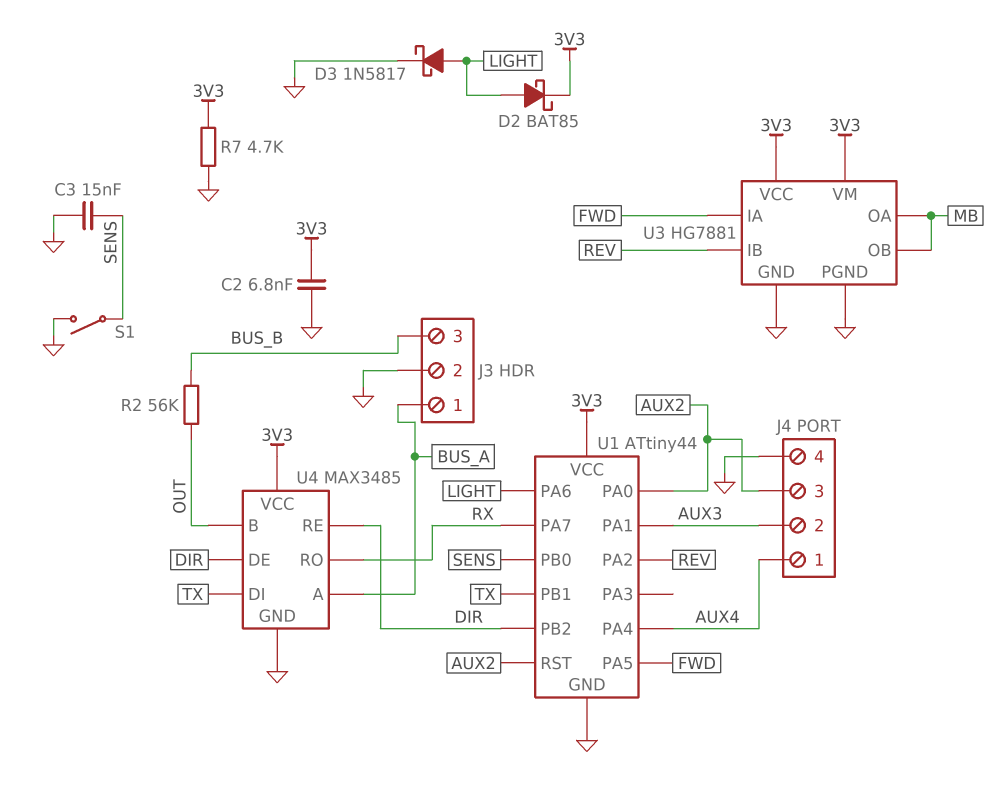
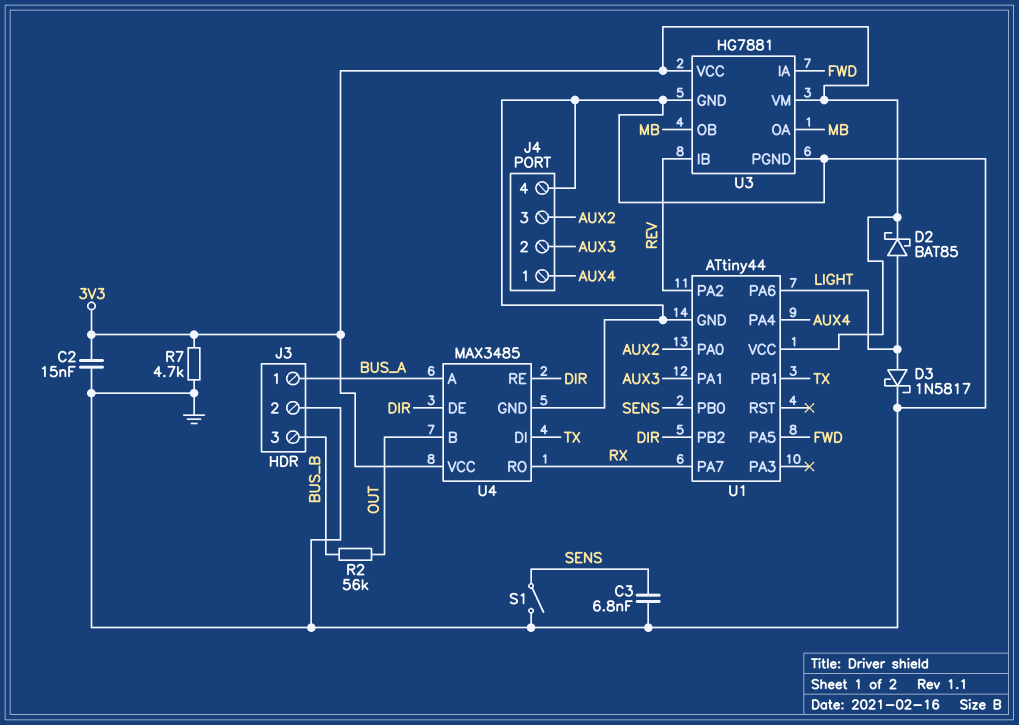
C2: 6.8nF (3V3, GND) -> 15nF (3V3, GND)
C3: 15nF (GND, SENS) -> 6.8nF (GND, SENS)
U1 pin RST: AUX2 -> none

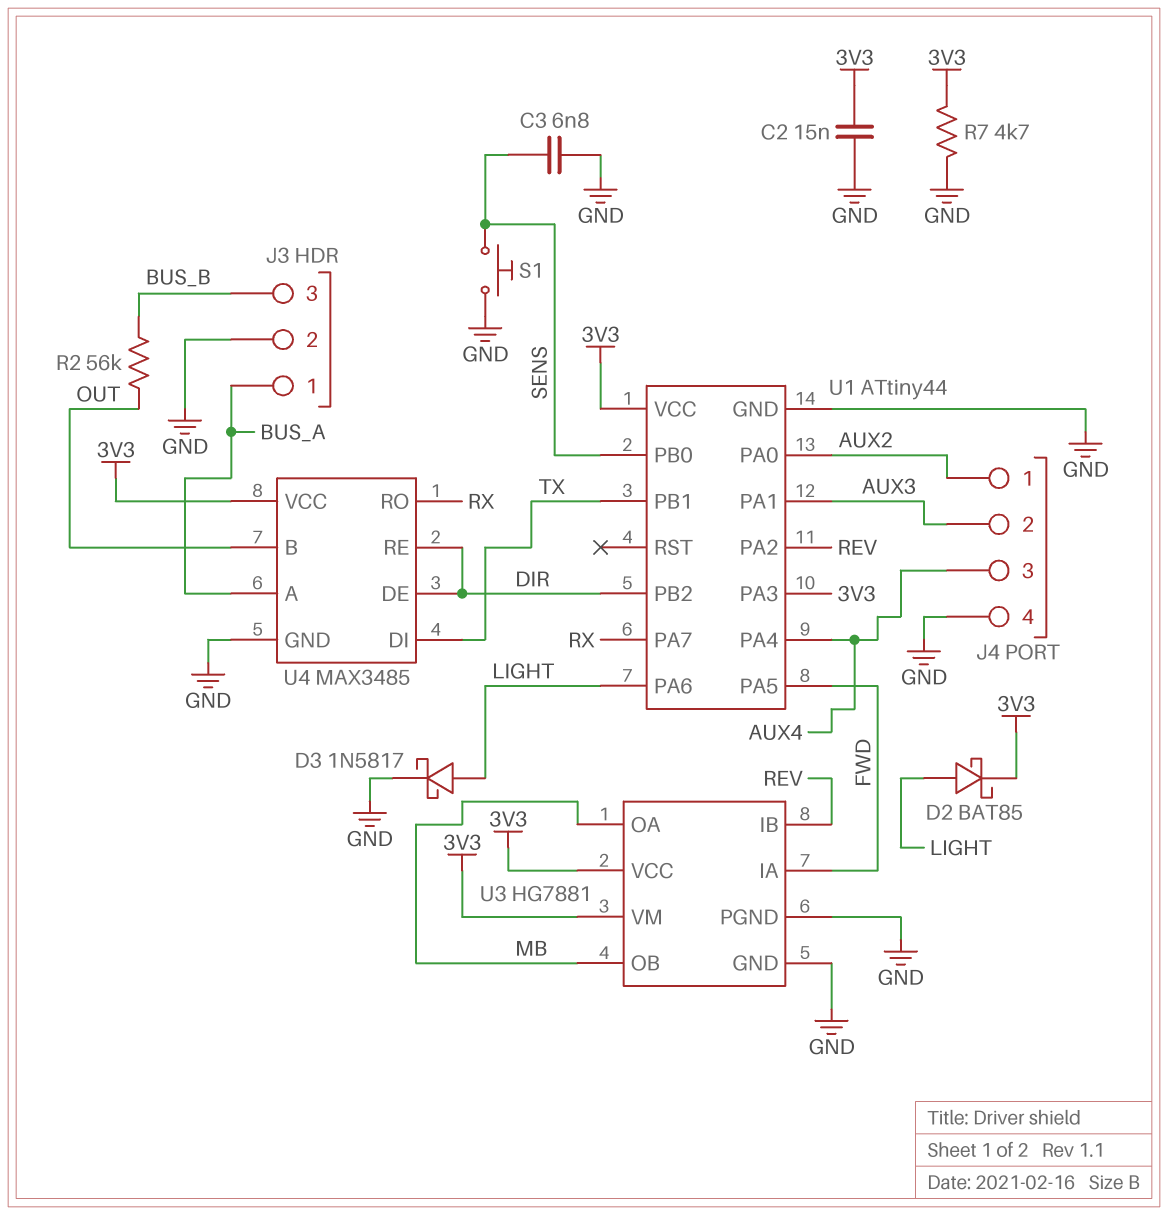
J4 pin 1: AUX4 -> AUX2
J4 pin 3: AUX2 -> AUX4
S1: switch (GND, SENS) -> button (GND, SENS)
U1 pin PA3: none -> 3V3

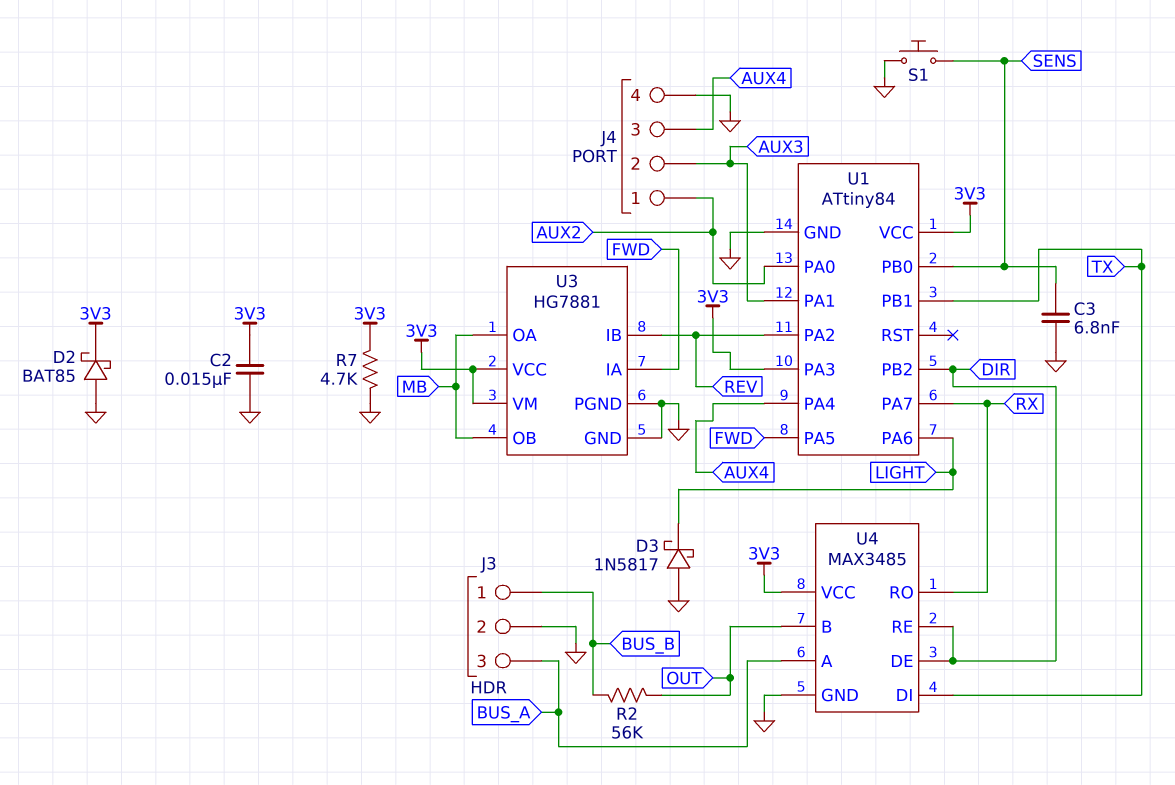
D2: schottky BAT85 (A LIGHT, K 3V3) -> schottky BAT85 (A GND, K 3V3)
D3: schottky 1N5817 (A LIGHT, K GND) -> schottky 1N5817 (A GND, K LIGHT)
J3 pin 1: BUS_A -> BUS_B
J3 pin 3: BUS_B -> BUS_A
U1: ATtiny44 -> ATtiny84

